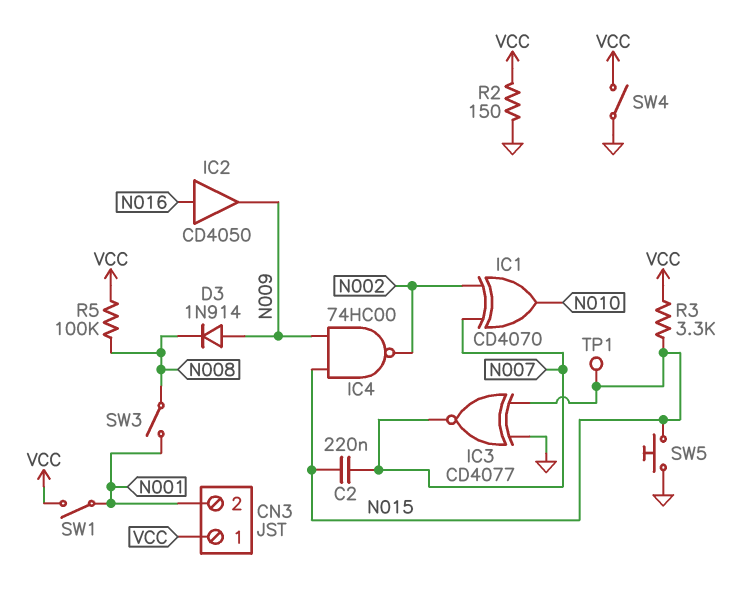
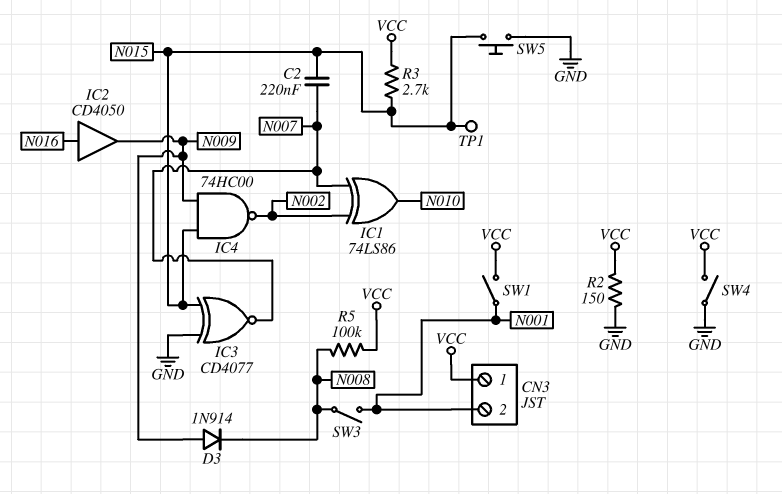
IC1: XOR CD4070 (in N002, in N007, out N010) -> XOR 74LS86 (in N002, in N007, out N010)
R3: 3.3k (N015, VCC) -> 2.7k (N015, VCC)

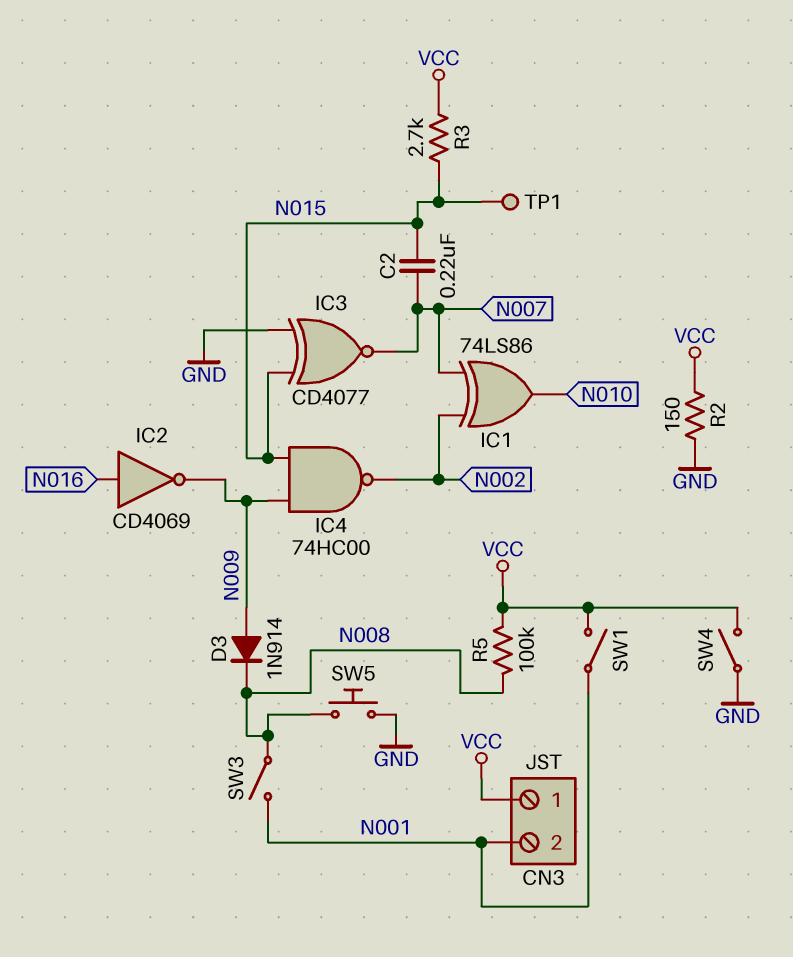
IC2: buffer CD4050 (in N016, out N009) -> NOT CD4069 (in N016, out N009)
SW5: button (GND, N015) -> button (GND, N008)

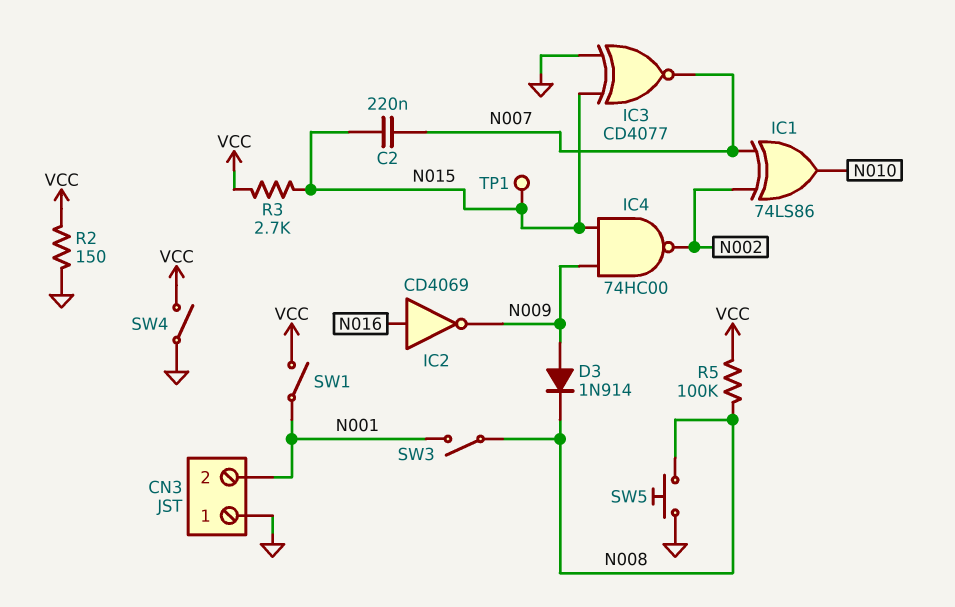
CN3 pin 1: VCC -> GND

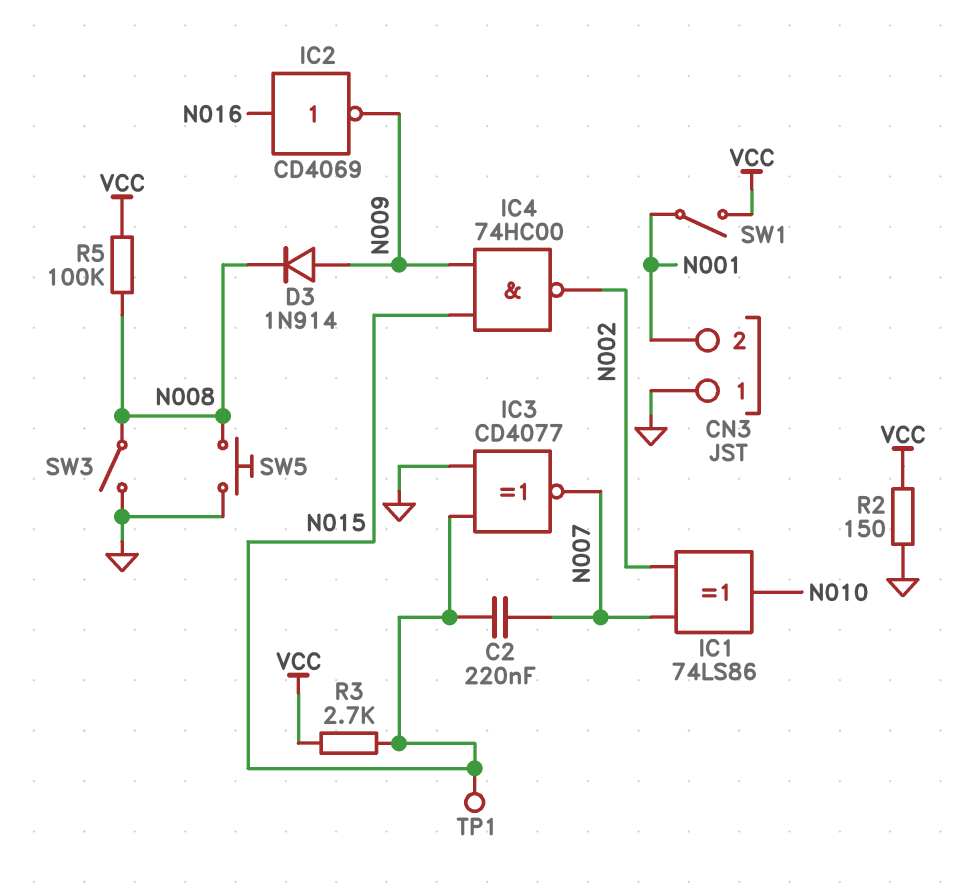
SW3: switch (N001, N008) -> switch (GND, N008)
SW4: switch (GND, VCC) -> none

